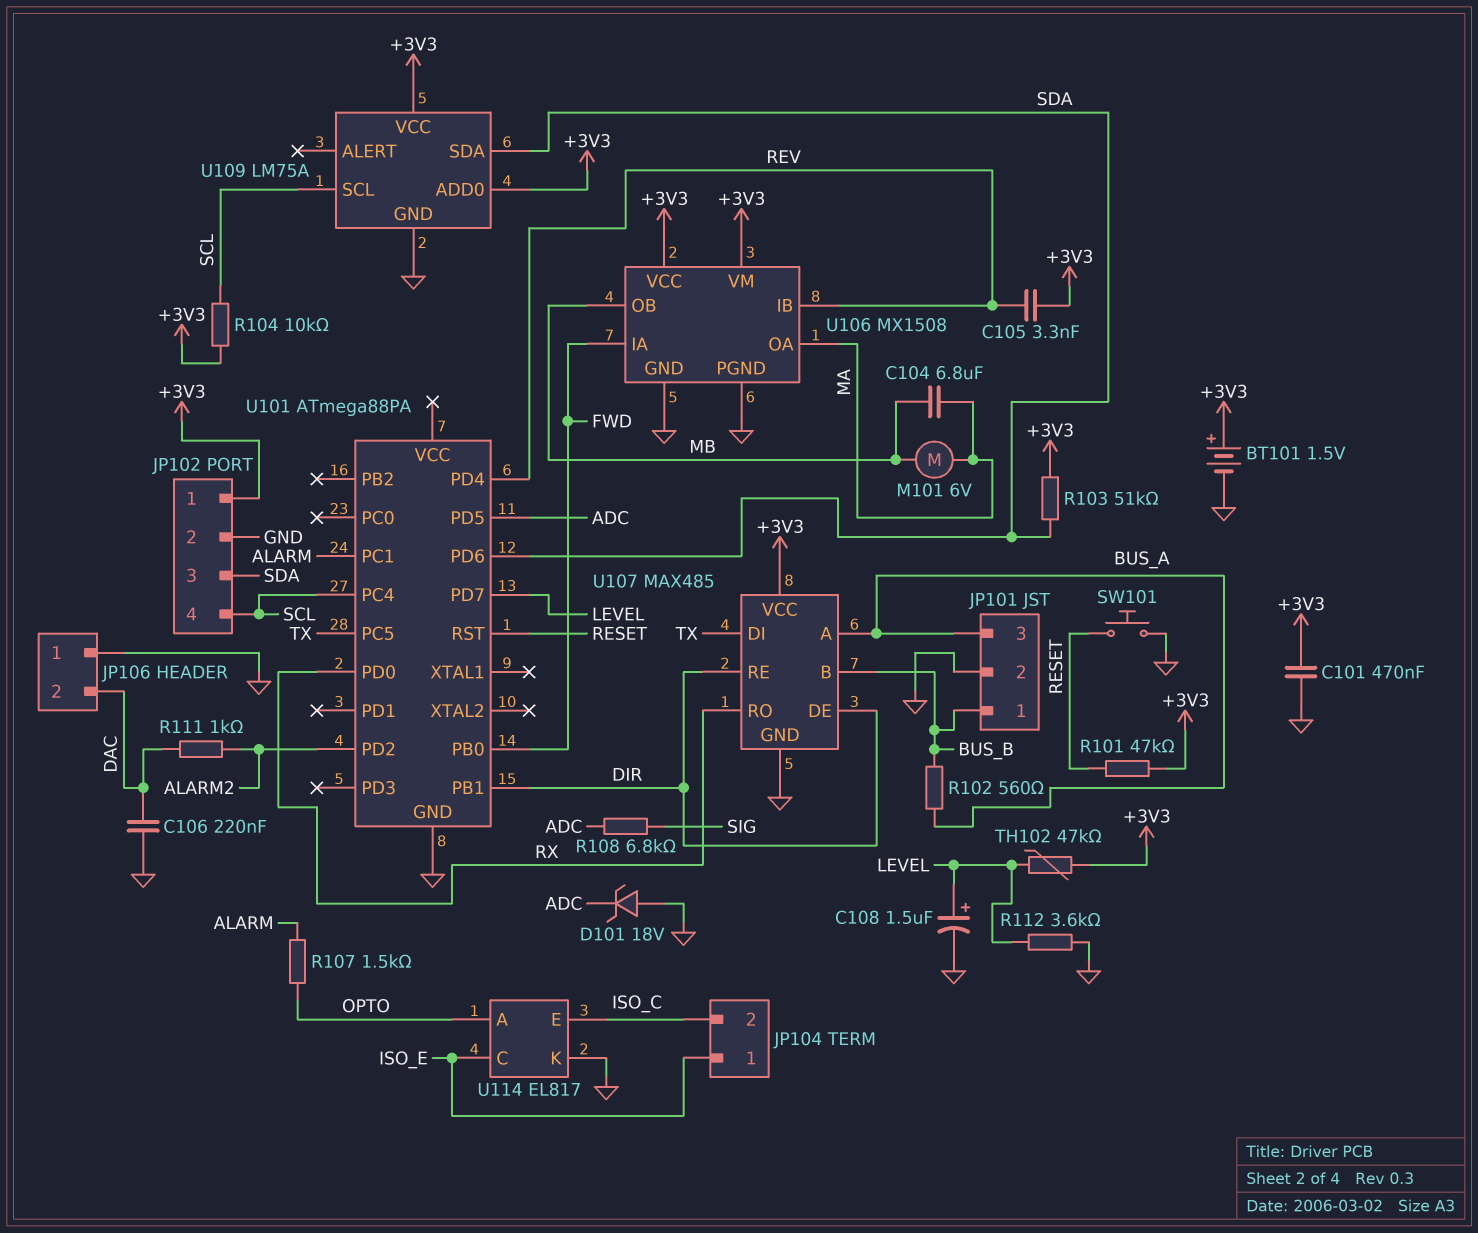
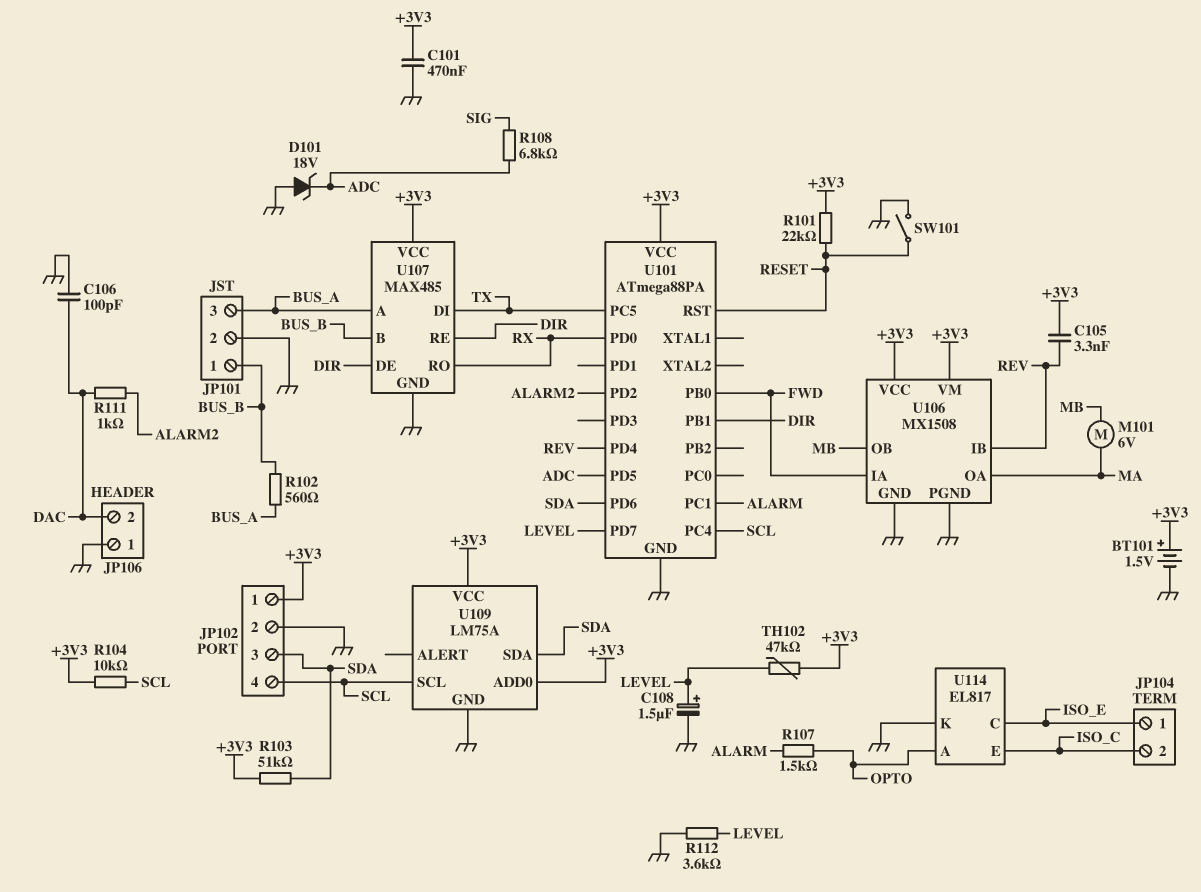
C104: 6.8uF (MA, MB) -> none
C106: 220nF (DAC, GND) -> 100pF (DAC, GND)
R101: 47k (+3V3, RESET) -> 22k (+3V3, RESET)
SW101: button (GND, RESET) -> switch (GND, RESET)
U101 pin VCC: none -> +3V3

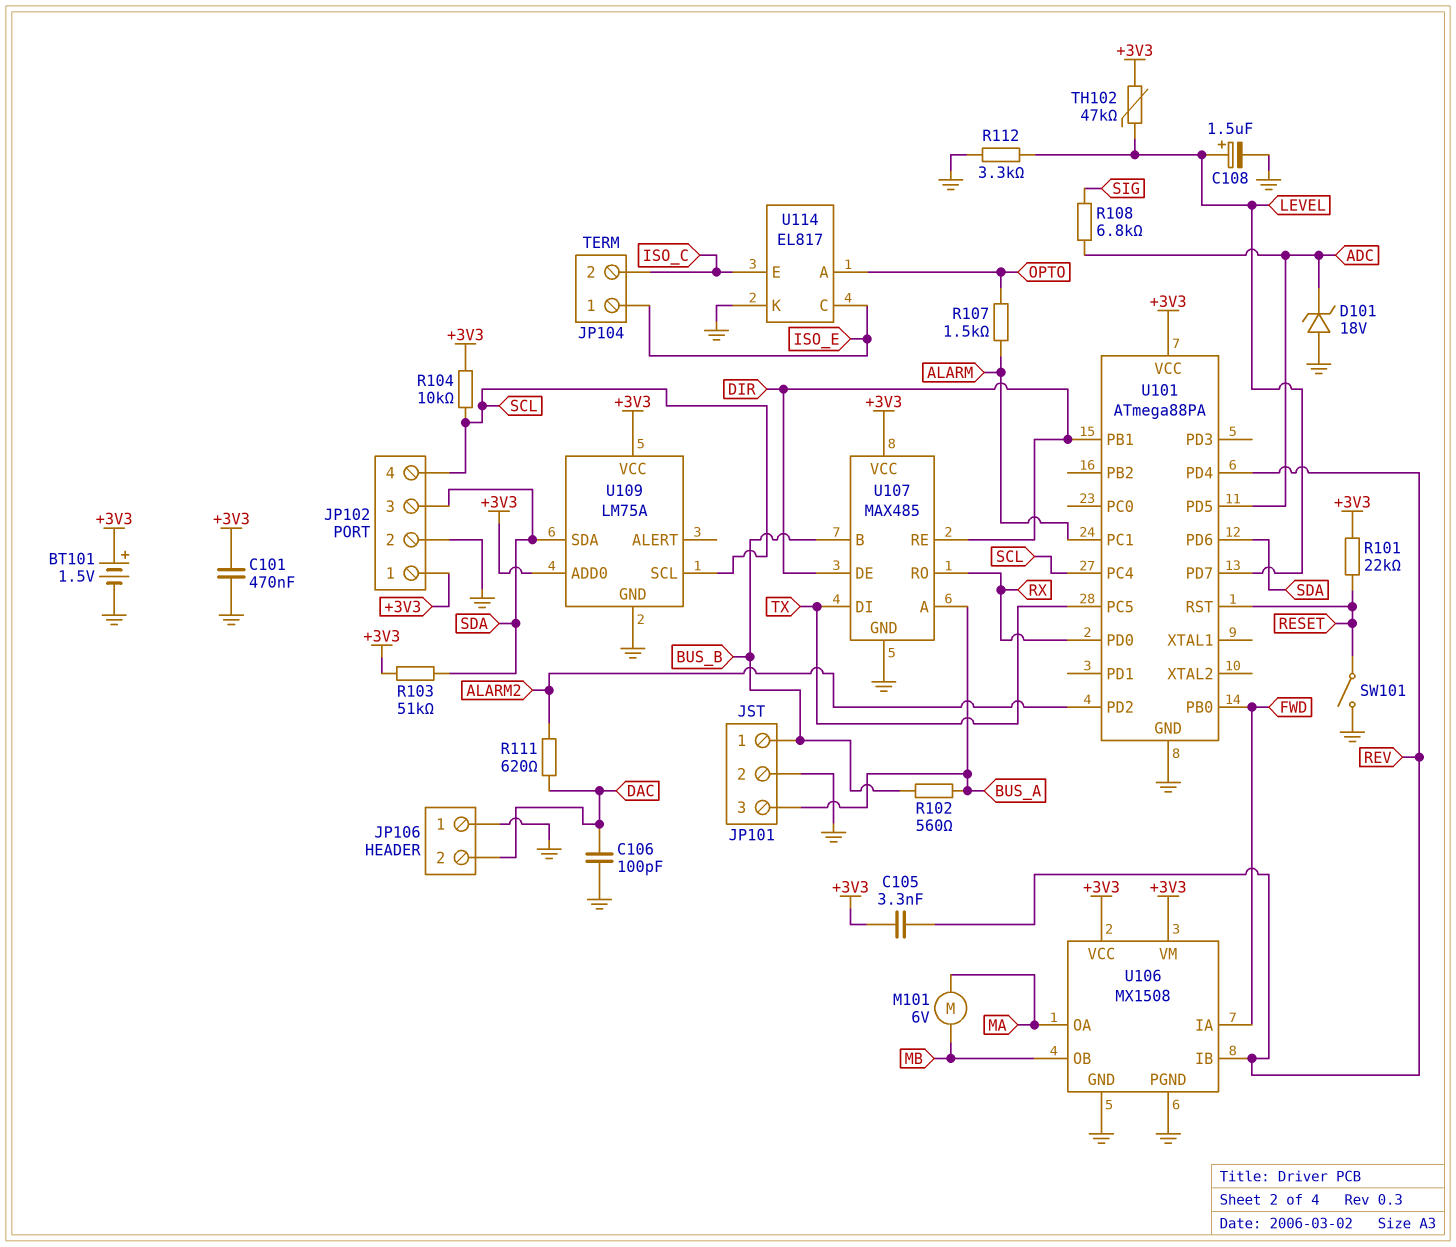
R111: 1k (ALARM2, DAC) -> 620 (ALARM2, DAC)
R112: 3.6k (GND, LEVEL) -> 3.3k (GND, LEVEL)

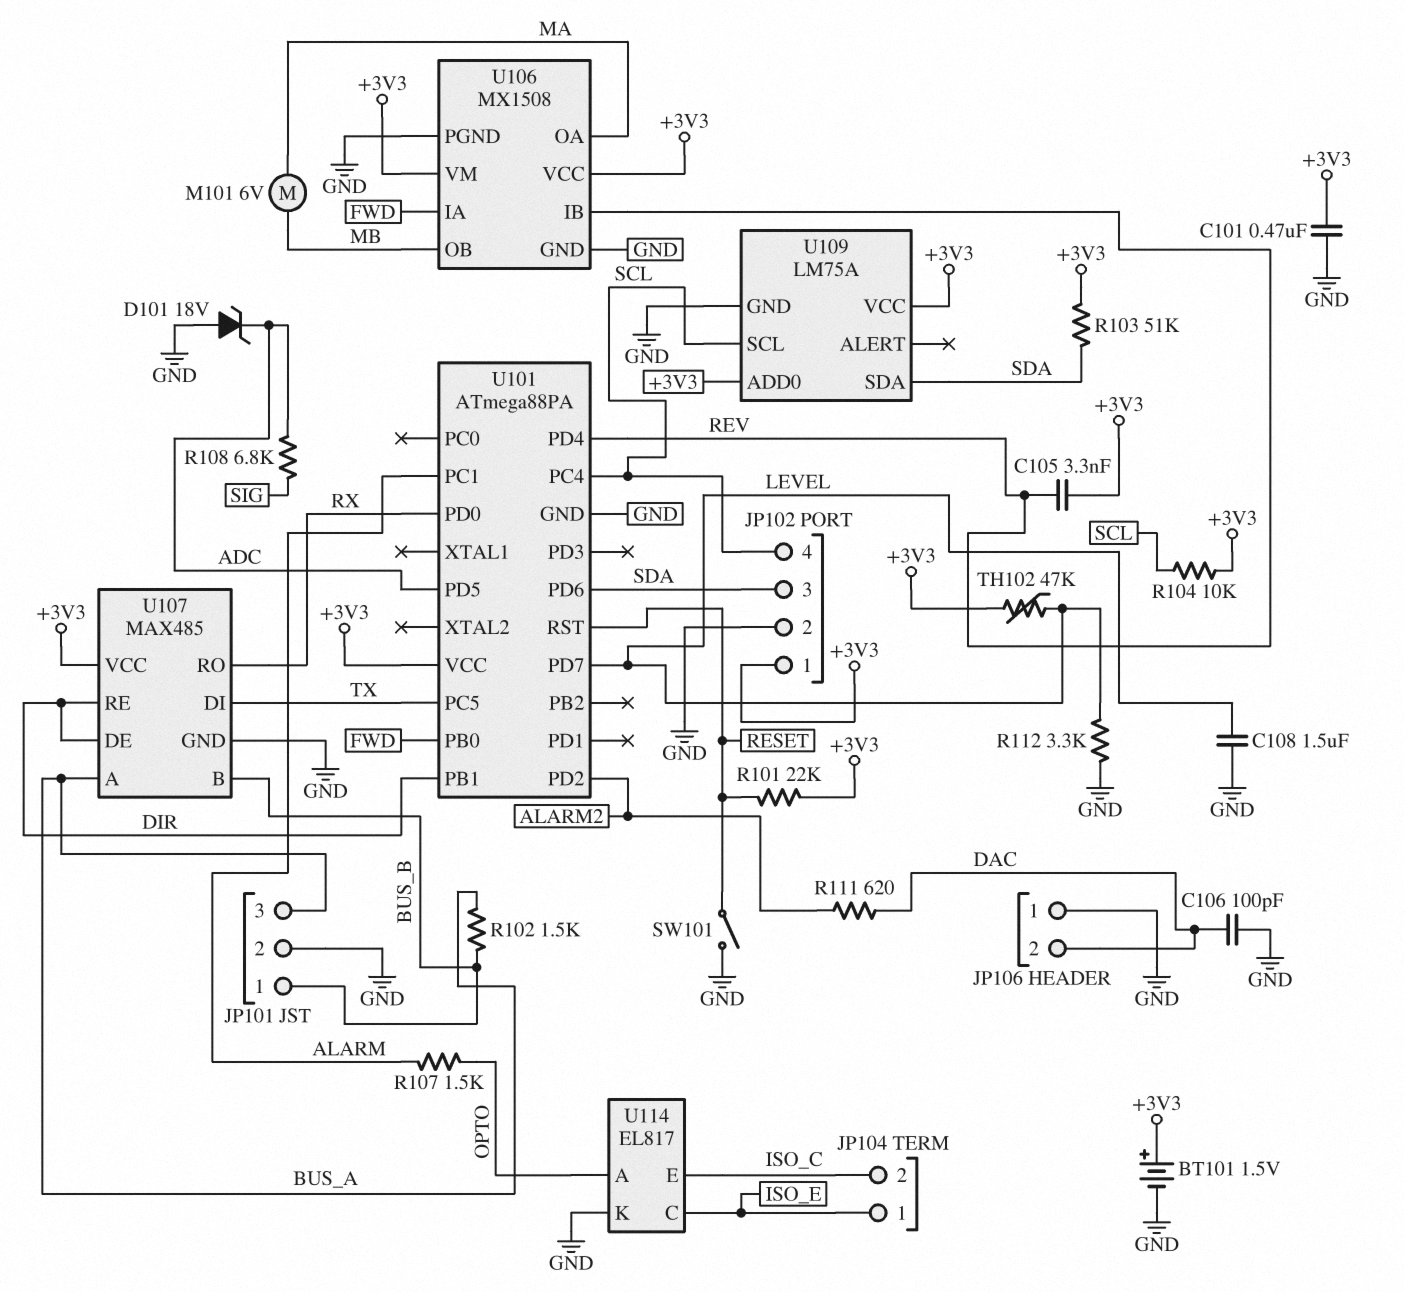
C108: 1.5uF (plus LEVEL, minus GND) -> 1.5uF (GND, LEVEL)
R102: 560 (BUS_A, BUS_B) -> 1.5k (BUS_A, BUS_B)

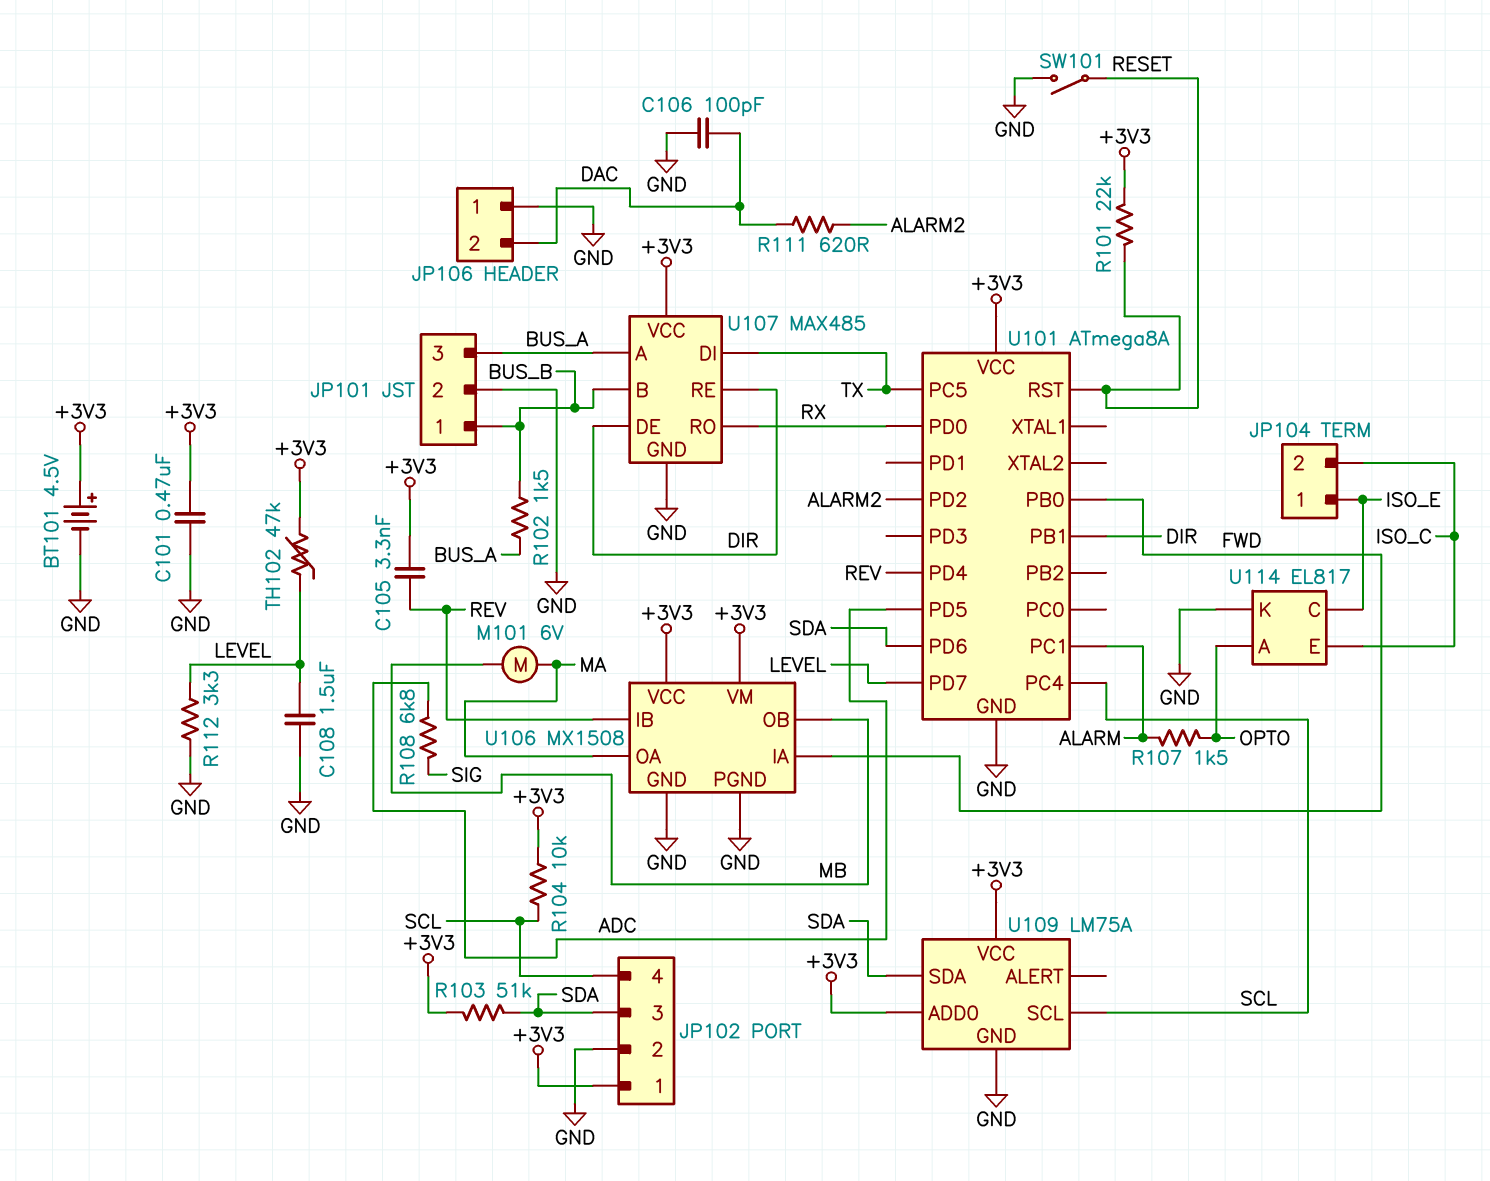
BT101: 1.5V (plus +3V3, minus GND) -> 4.5V (plus +3V3, minus GND)
D101: zener 18V (A GND, K ADC) -> none
U101: ATmega88PA -> ATmega8A

